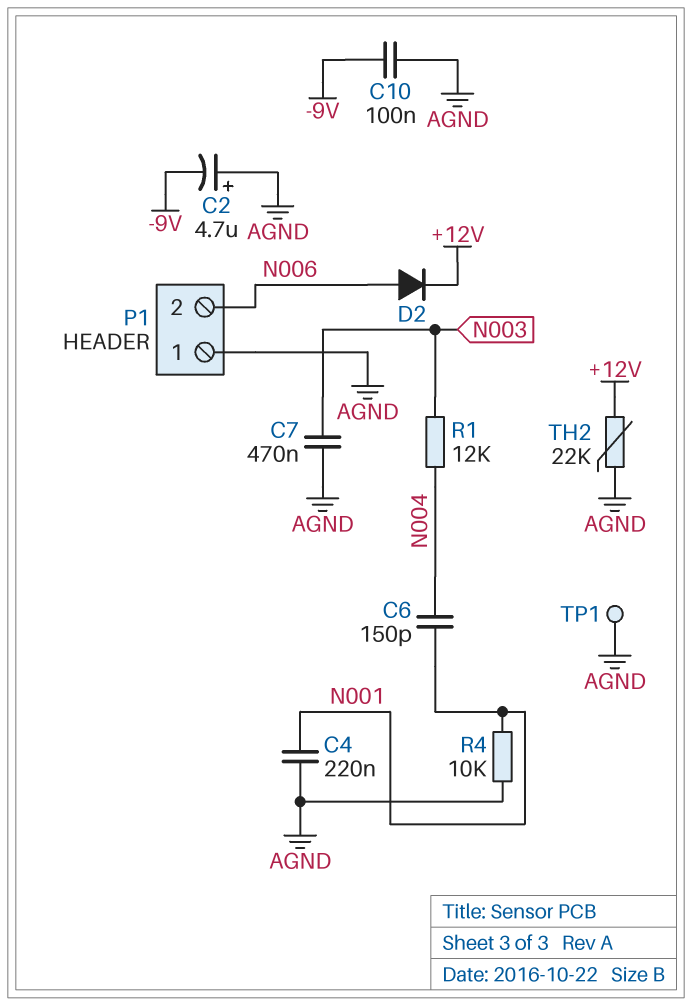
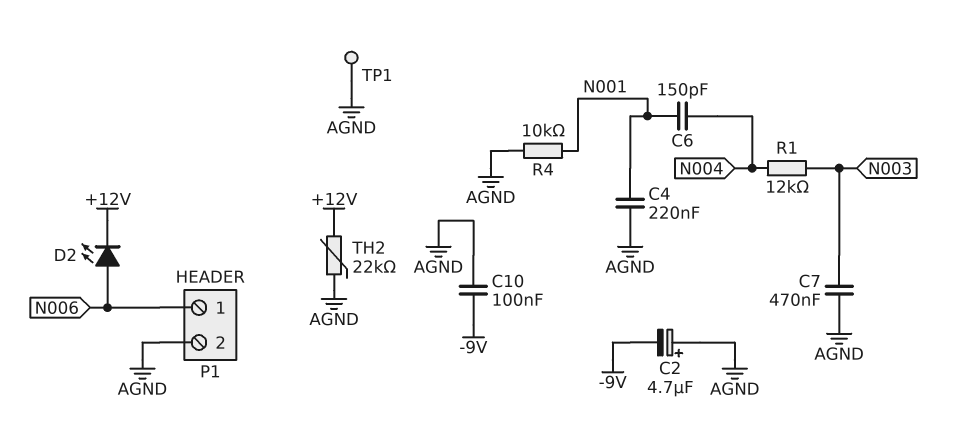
D2: diode (A N006, K +12V) -> LED (A N006, K +12V)
P1 pin 1: AGND -> N006
P1 pin 2: N006 -> AGND

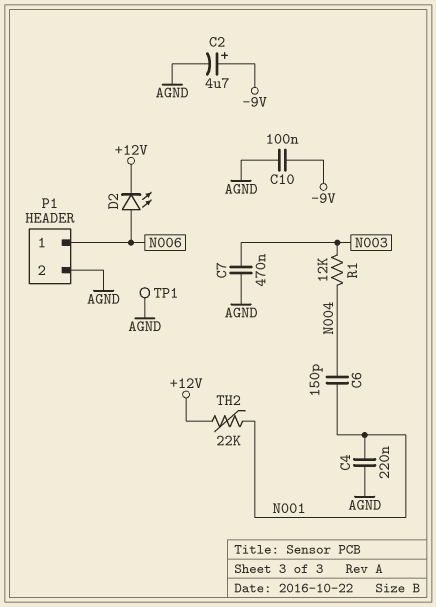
C2: 4.7uF (plus AGND, minus -9V) -> 4.7uF (plus -9V, minus AGND)
R4: 10k (AGND, N001) -> none
TH2: 22k (+12V, AGND) -> 22k (+12V, N001)

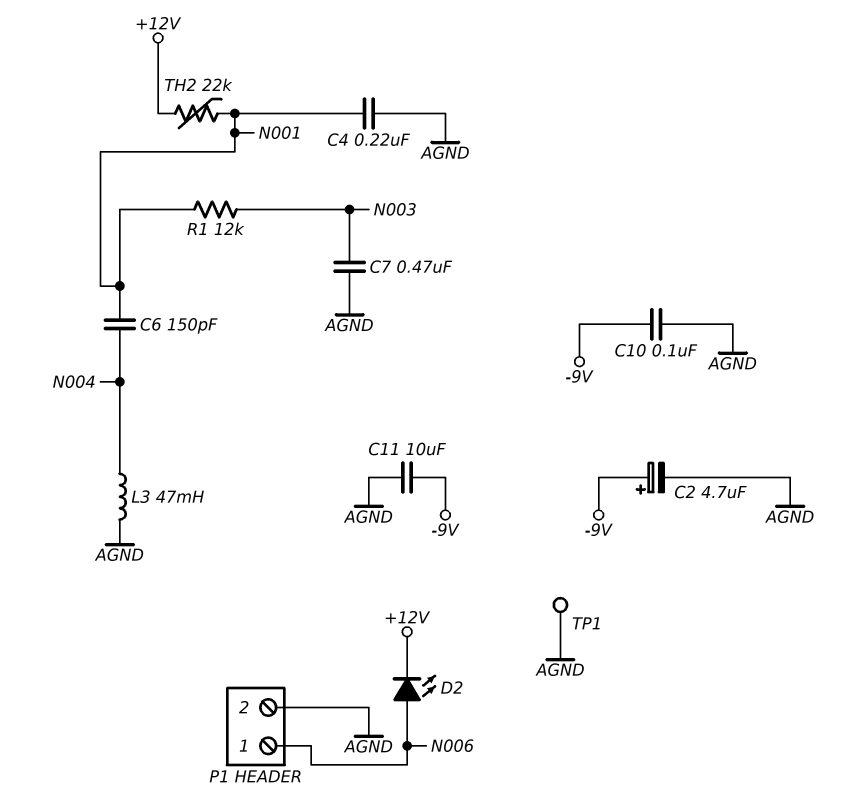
C11: none -> 10uF (-9V, AGND)
L3: none -> 47mH (AGND, N004)
R1: 12k (N003, N004) -> 12k (N001, N003)

